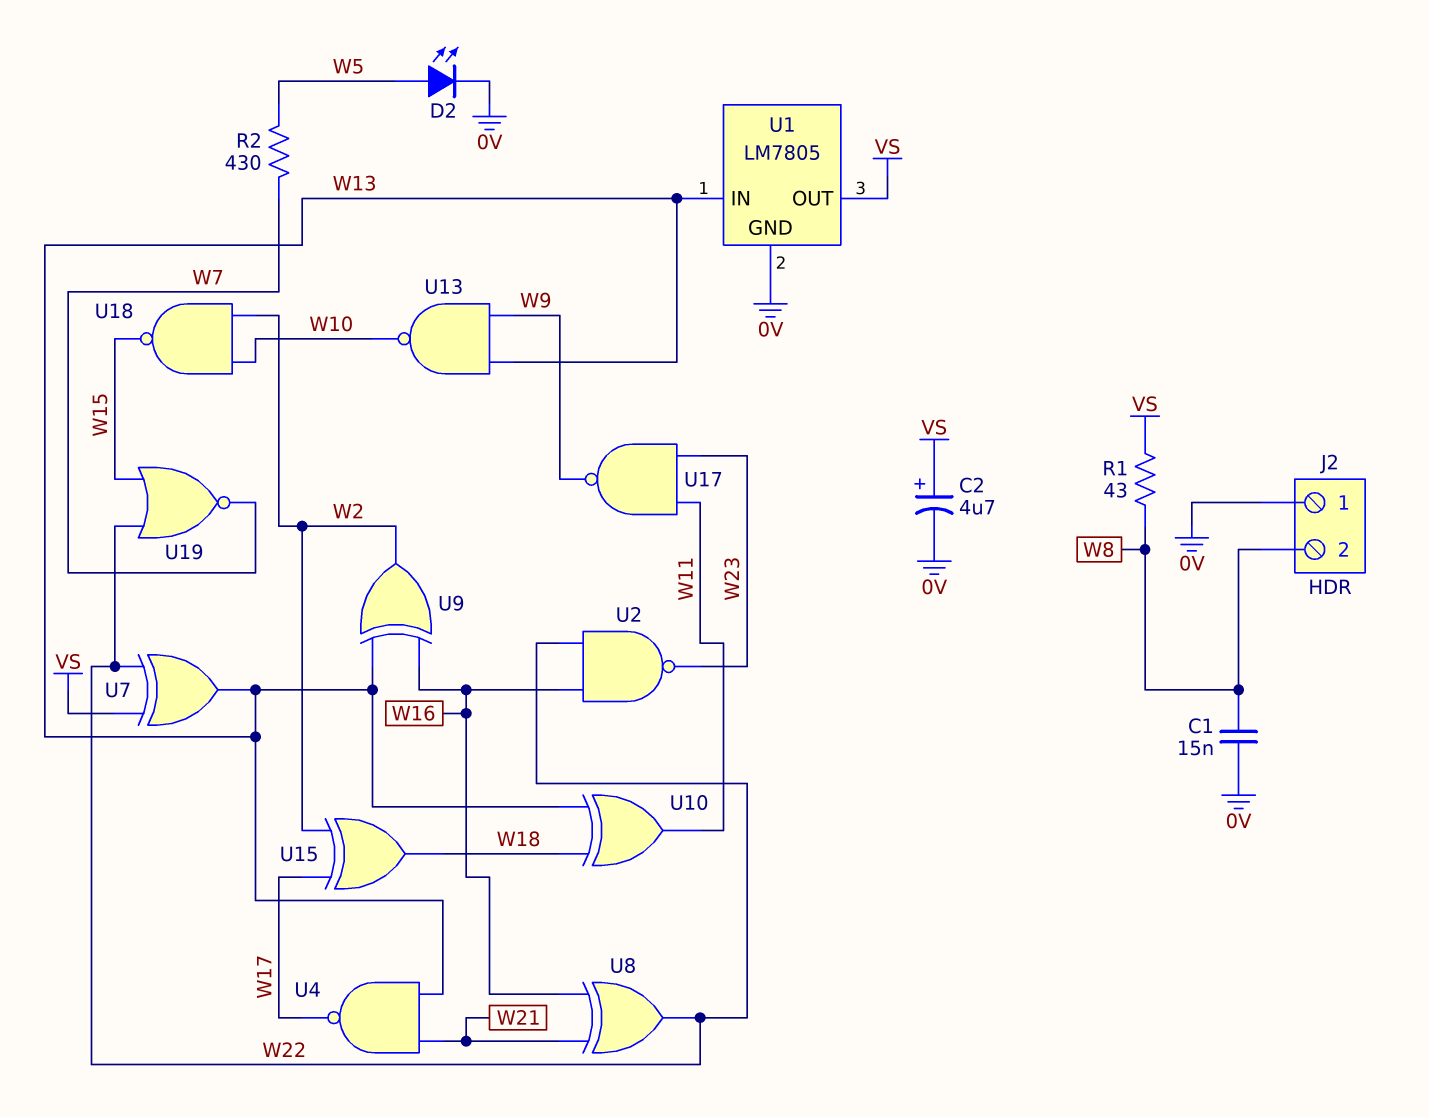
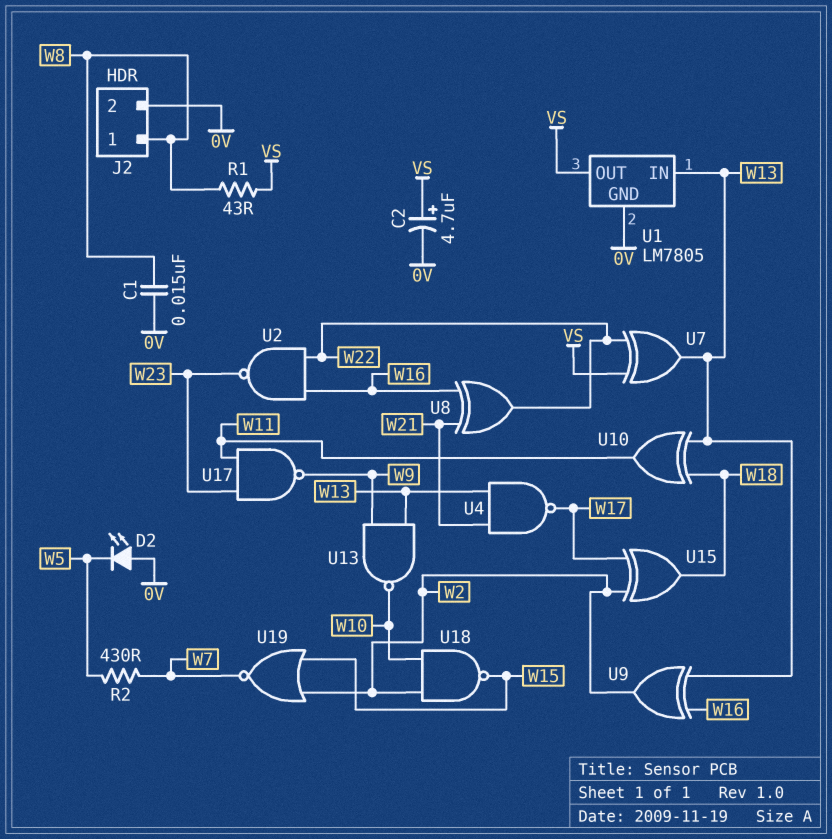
D2: LED (A W5, K 0V) -> LED (A 0V, K W5)
J2 pin 1: 0V -> W8
J2 pin 2: W8 -> 0V
U19: NOR (in W15, in W22, out W7) -> NOR (in W2, in W15, out W7)

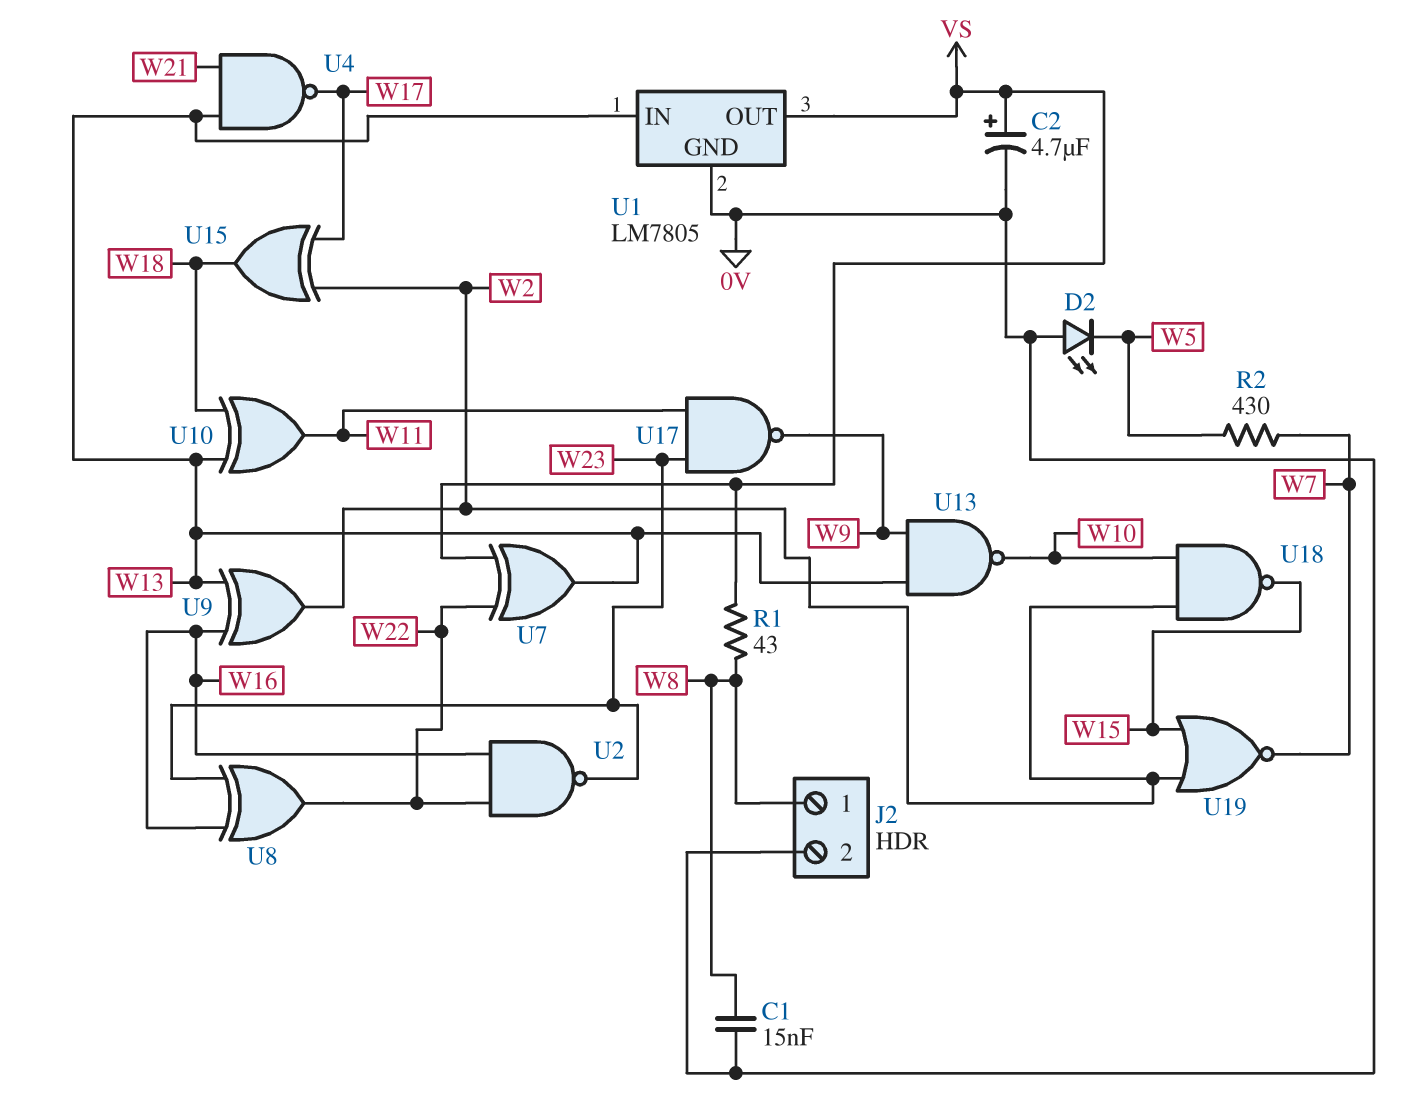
U8: XOR (in W16, in W21, out W22) -> XOR (in W16, in W23, out W22)

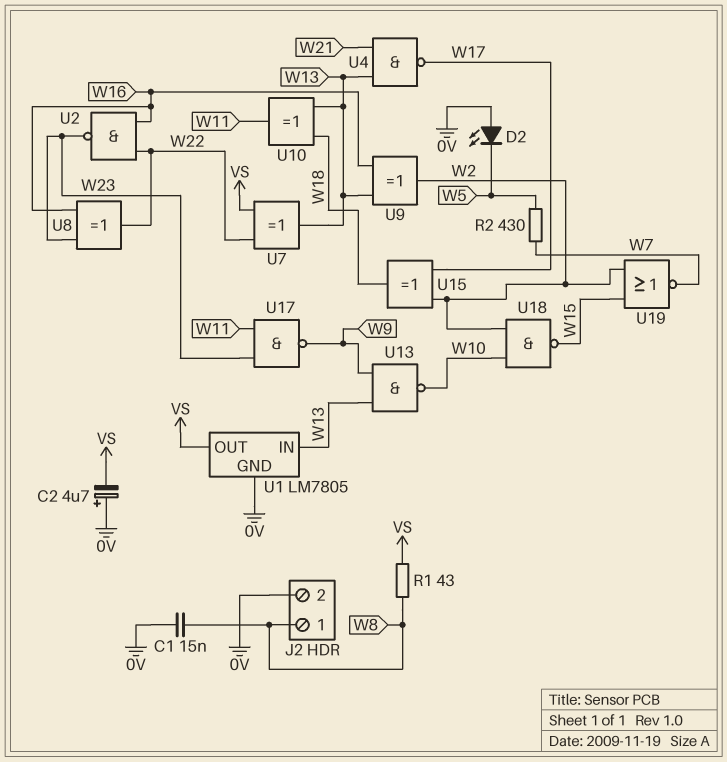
C2: 4.7uF (plus VS, minus 0V) -> 4.7uF (plus 0V, minus VS)

